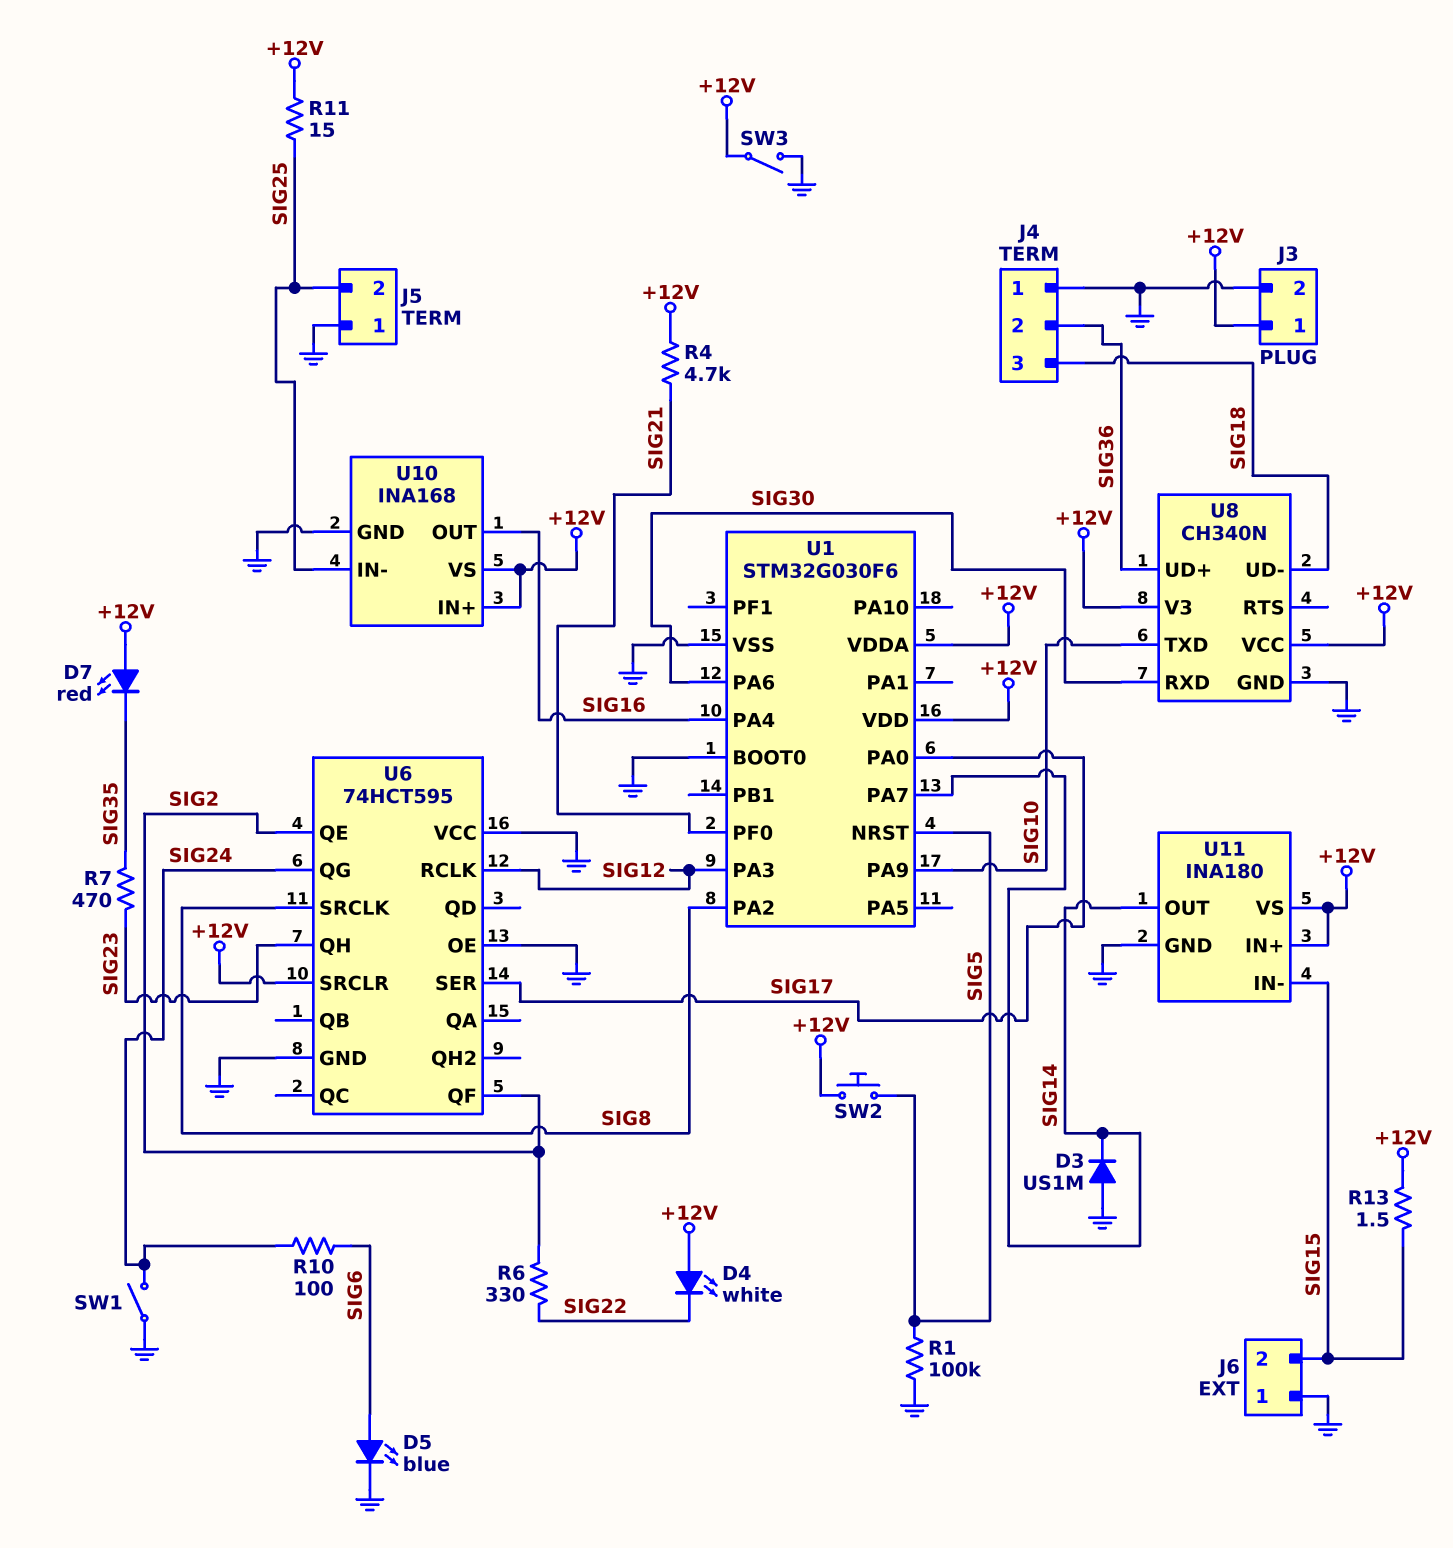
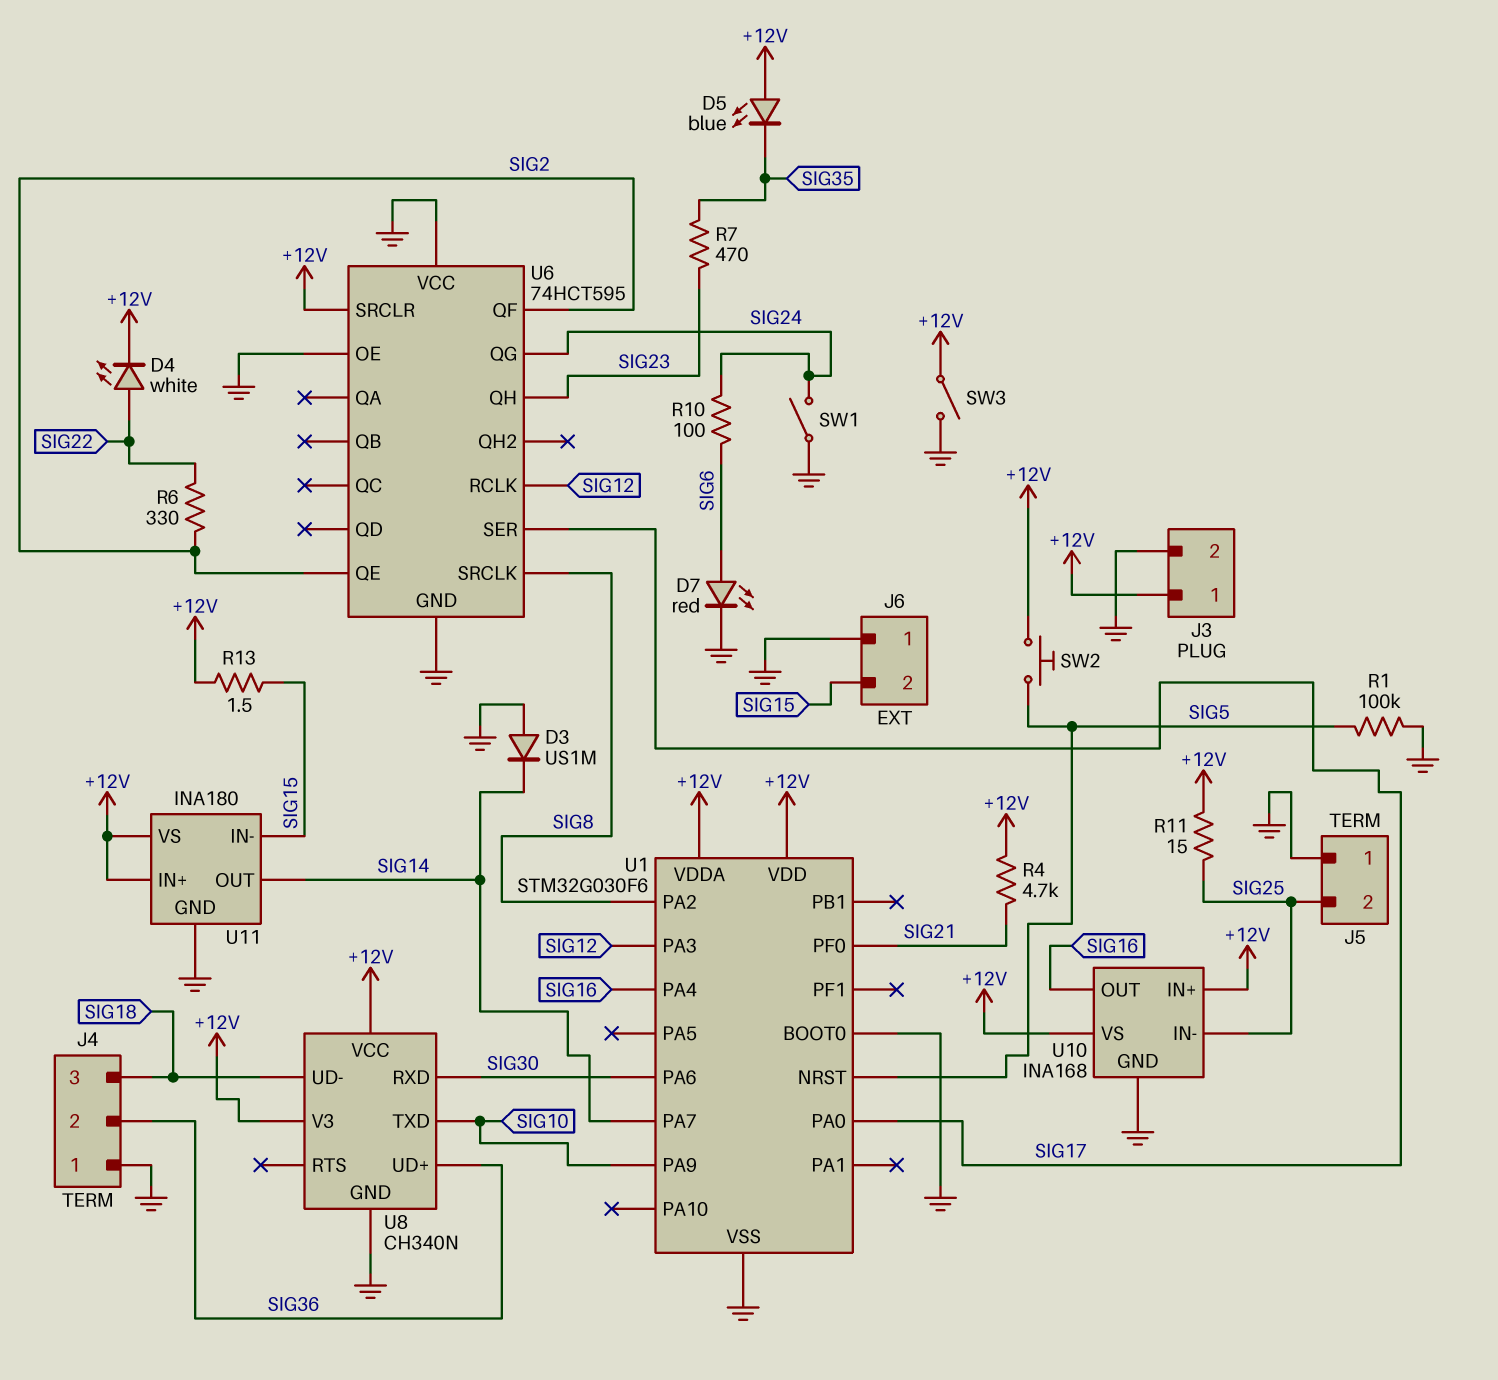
D4: LED white (A +12V, K SIG22) -> LED white (A SIG22, K +12V)
D5: LED blue (A SIG6, K GND) -> LED blue (A +12V, K SIG35)
D7: LED red (A +12V, K SIG35) -> LED red (A SIG6, K GND)

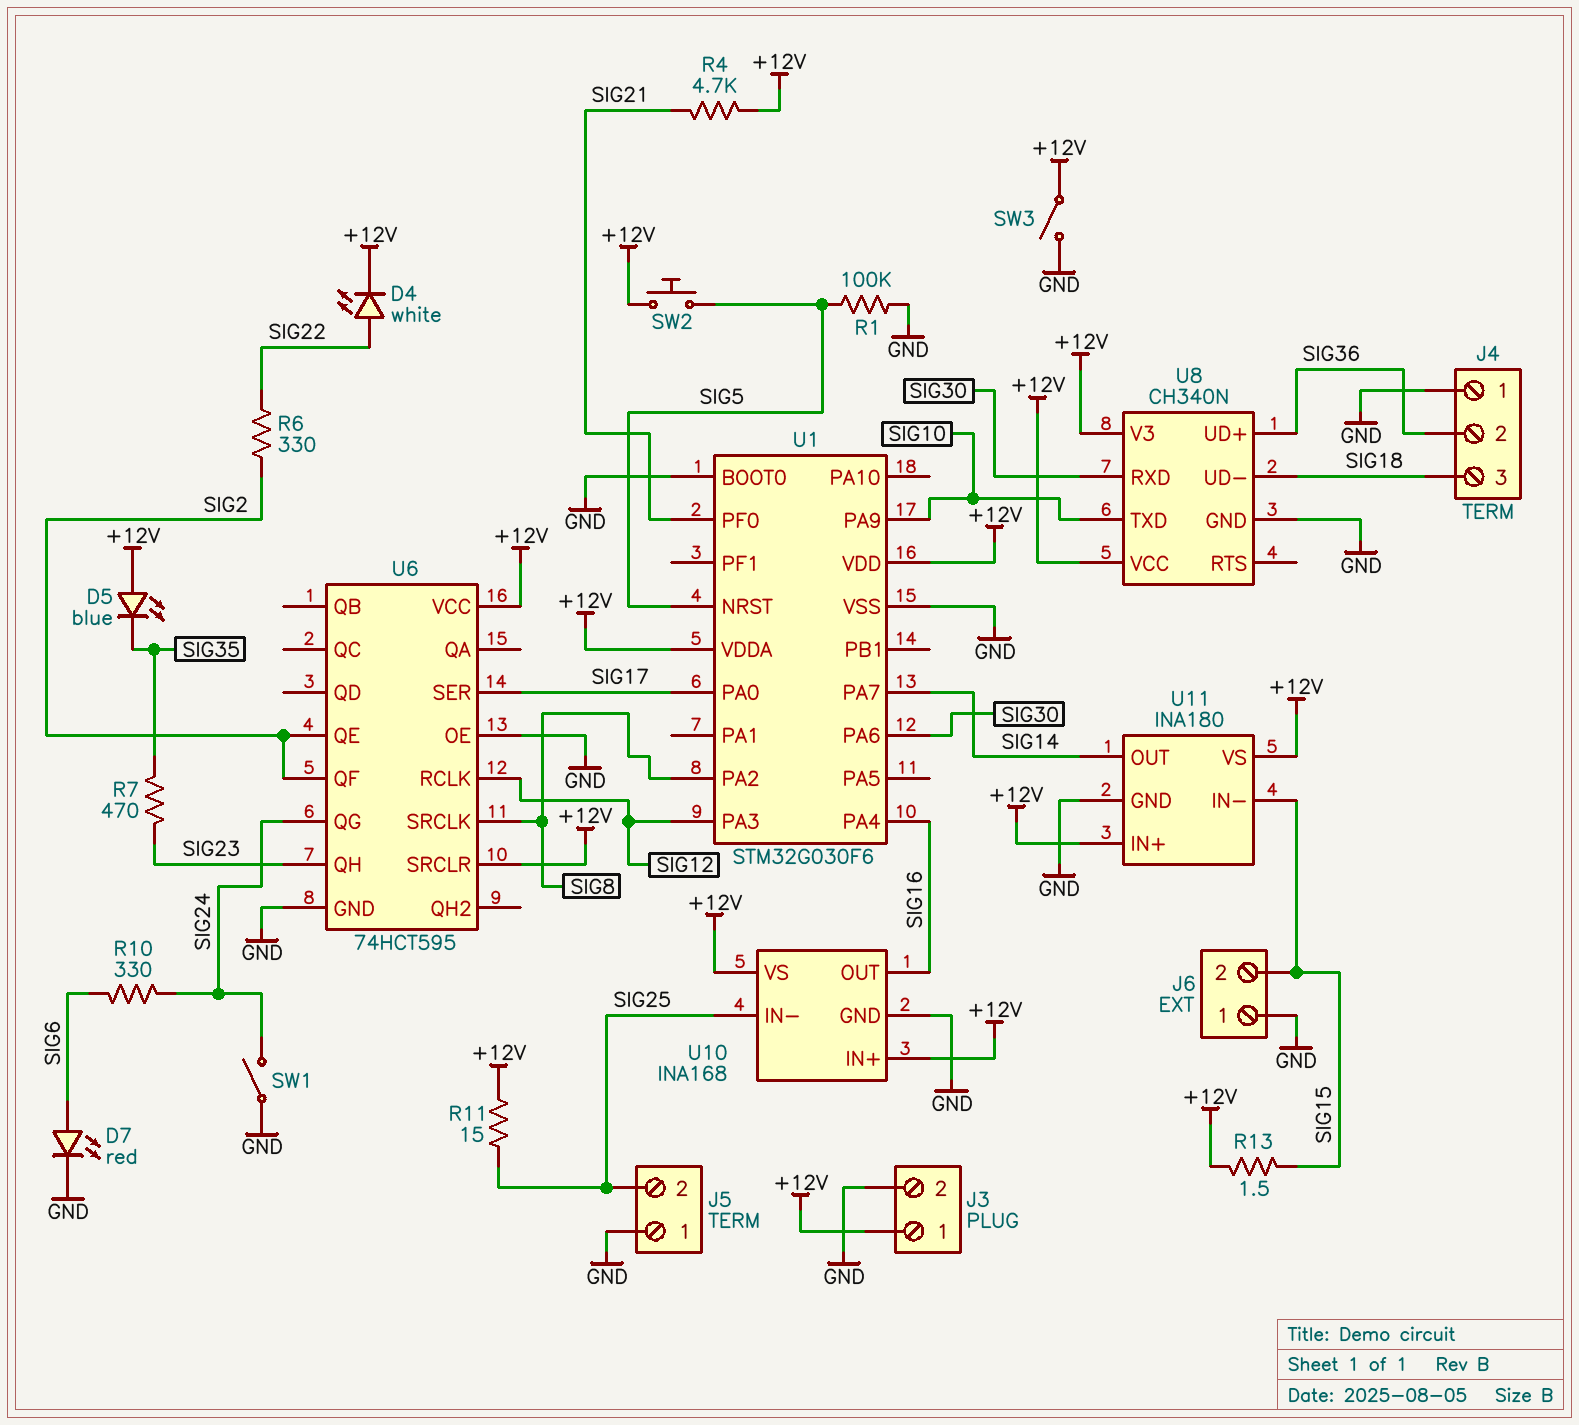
D3: diode US1M (A GND, K SIG14) -> none
R10: 100 (SIG6, SIG24) -> 330 (SIG6, SIG24)
U6 pin VCC: GND -> +12V

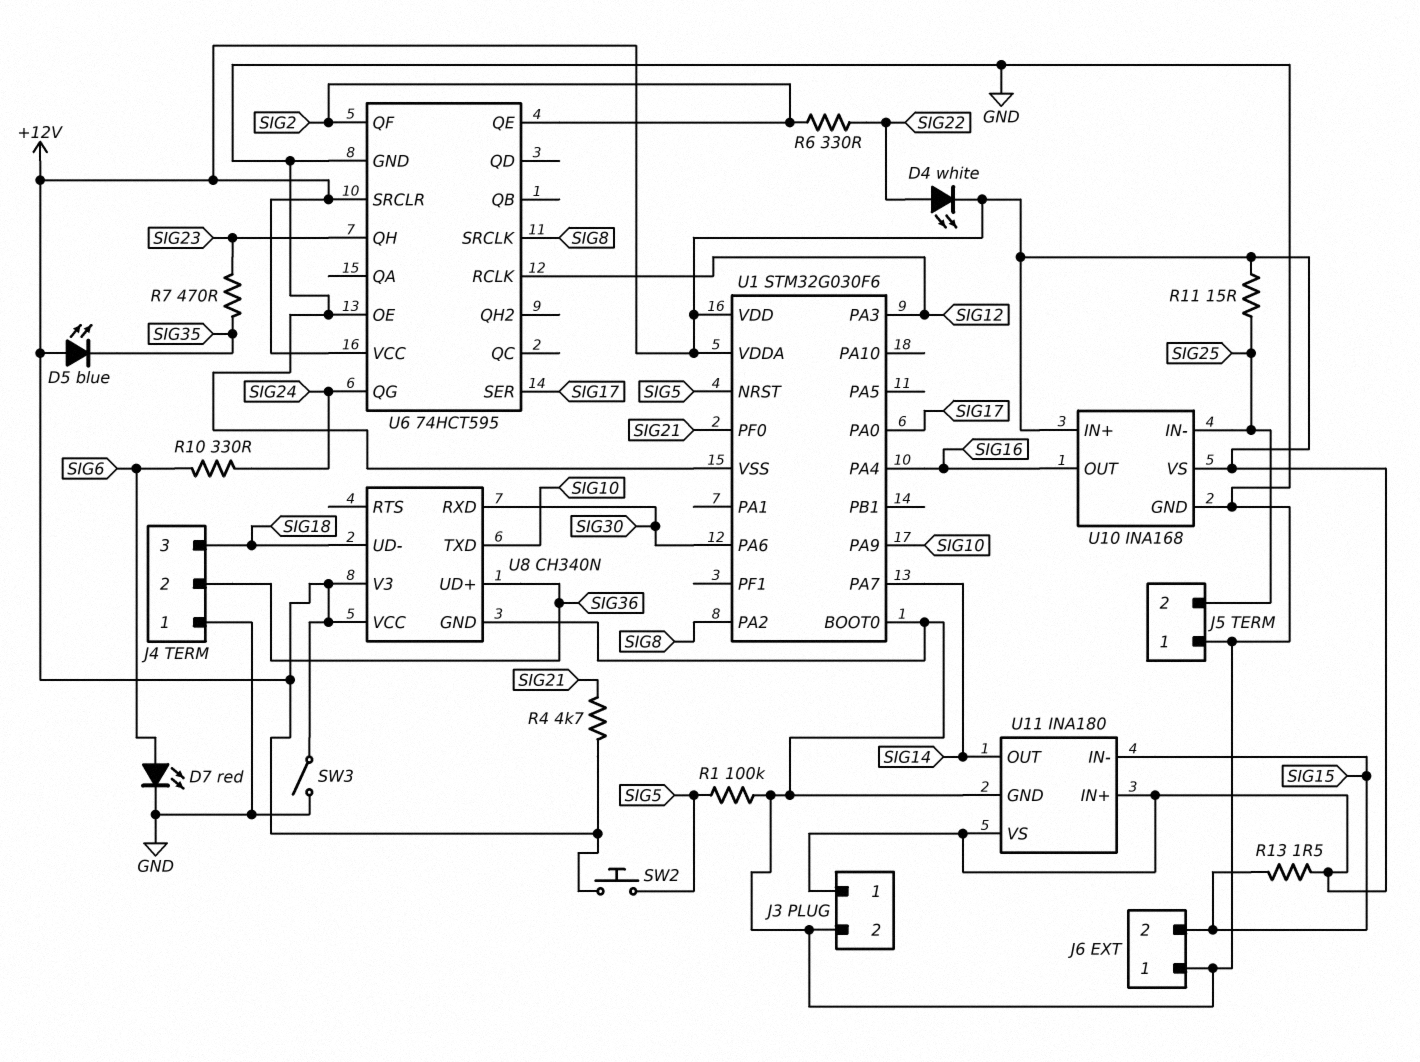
SW1: switch (GND, SIG24) -> none

